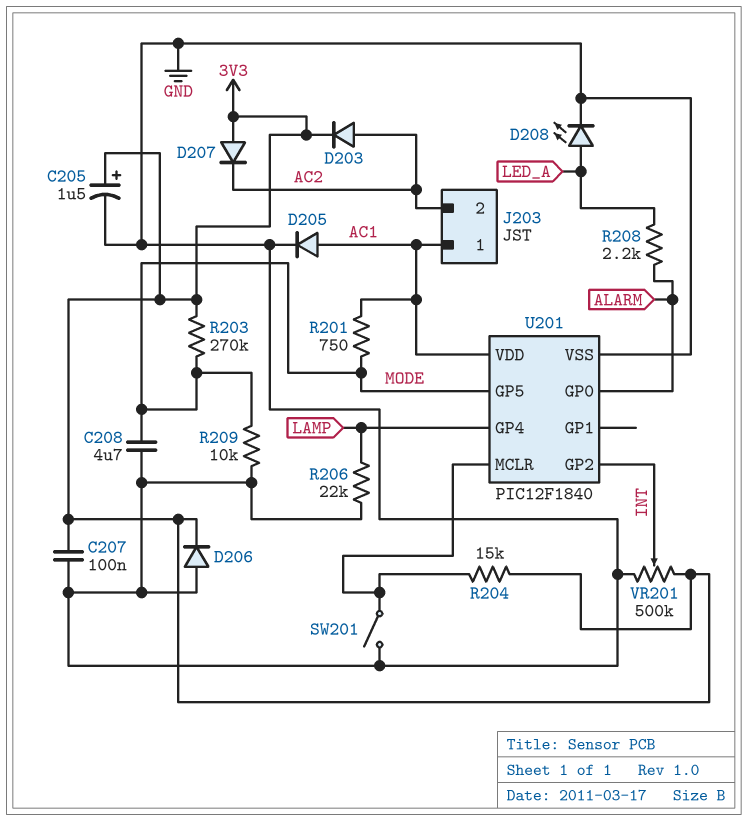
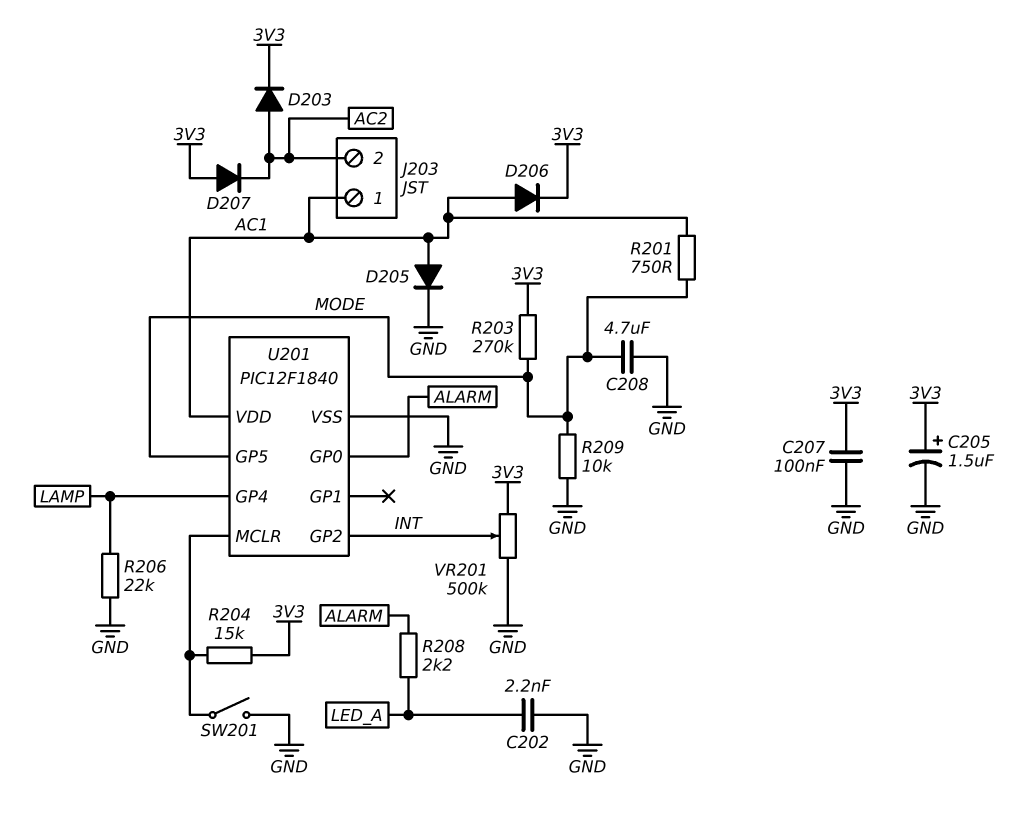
C202: none -> 2.2nF (GND, LED_A)
D206: diode (A GND, K 3V3) -> diode (A AC1, K 3V3)
D208: LED (A LED_A, K GND) -> none

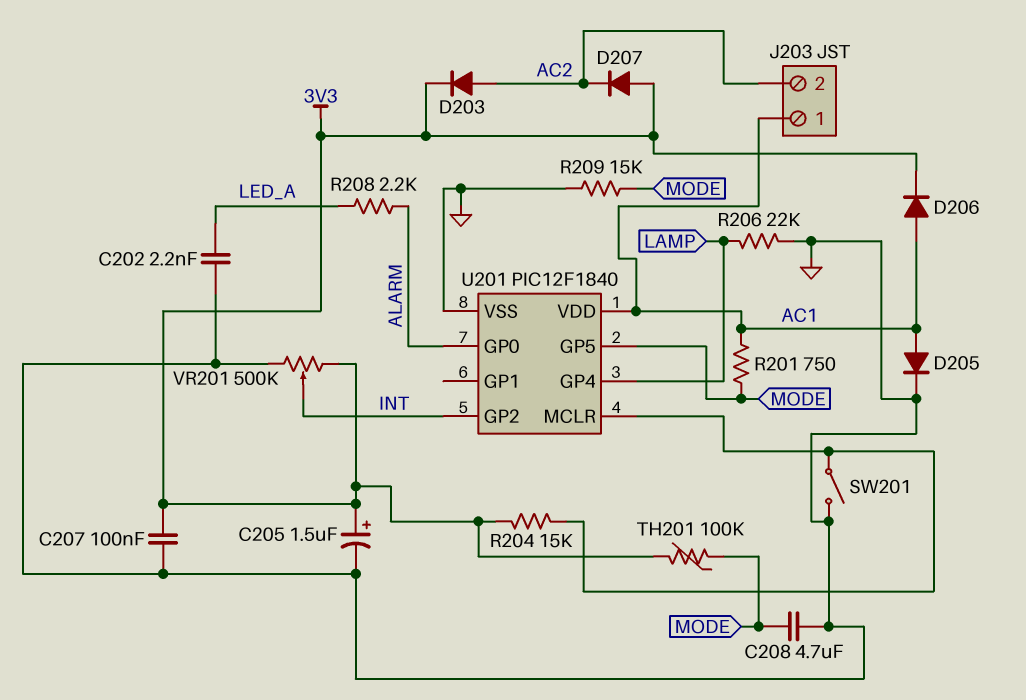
R203: 270k (3V3, MODE) -> none
R209: 10k (GND, MODE) -> 15k (GND, MODE)
TH201: none -> 100k (3V3, MODE)

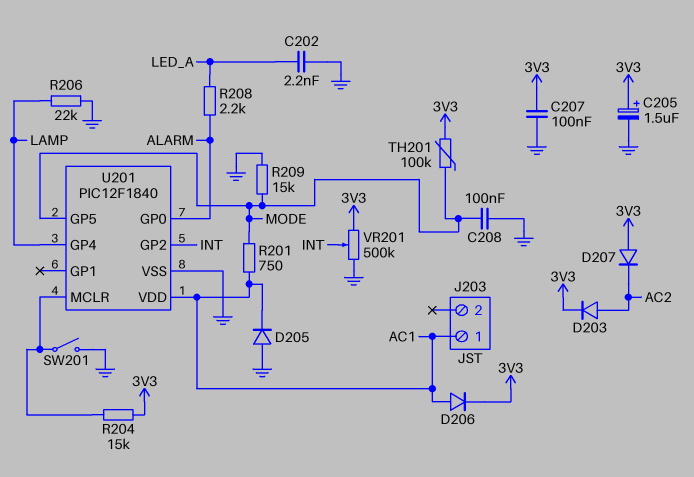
C208: 4.7uF (GND, MODE) -> 100nF (GND, MODE)
D205: diode (A AC1, K GND) -> diode (A GND, K AC1)
J203 pin 2: AC2 -> none

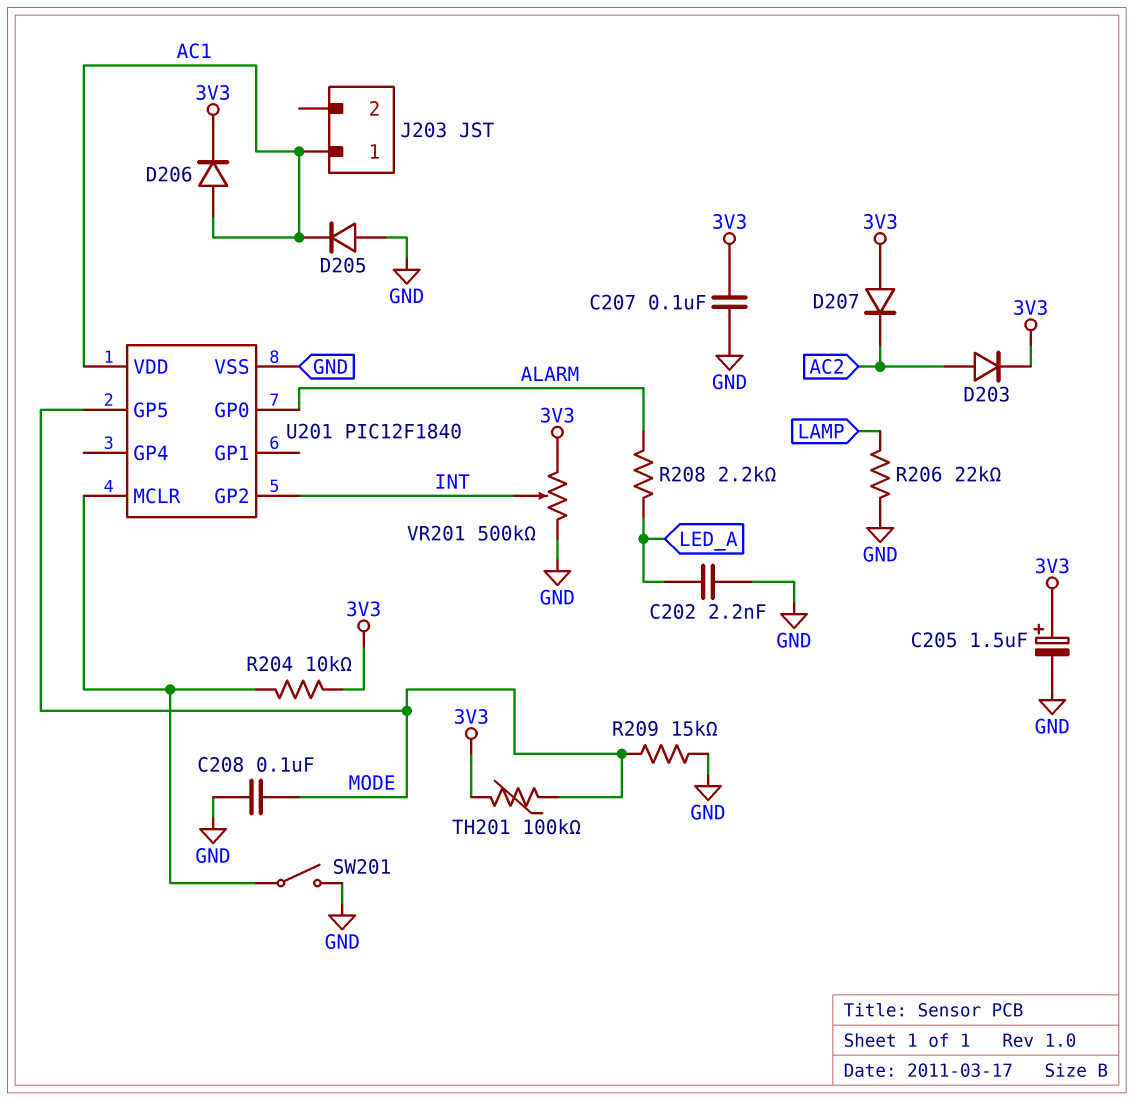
R201: 750 (AC1, MODE) -> none
R204: 15k (3V3, U201/MCLR) -> 10k (3V3, U201/MCLR)
U201 pin GP4: LAMP -> none

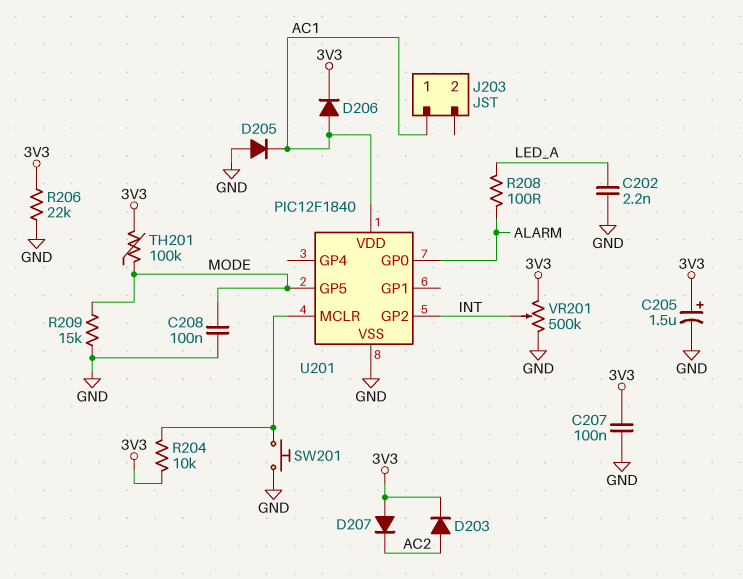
R206: 22k (GND, LAMP) -> 22k (3V3, GND)
R208: 2.2k (ALARM, LED_A) -> 100 (ALARM, LED_A)
SW201: switch (GND, U201/MCLR) -> button (GND, U201/MCLR)

